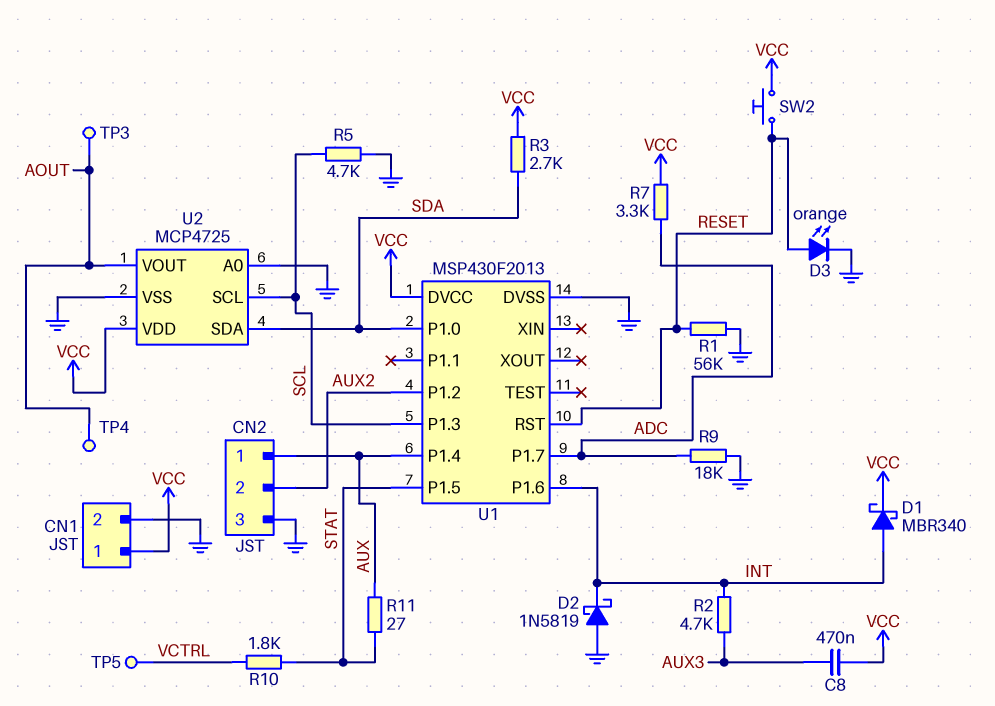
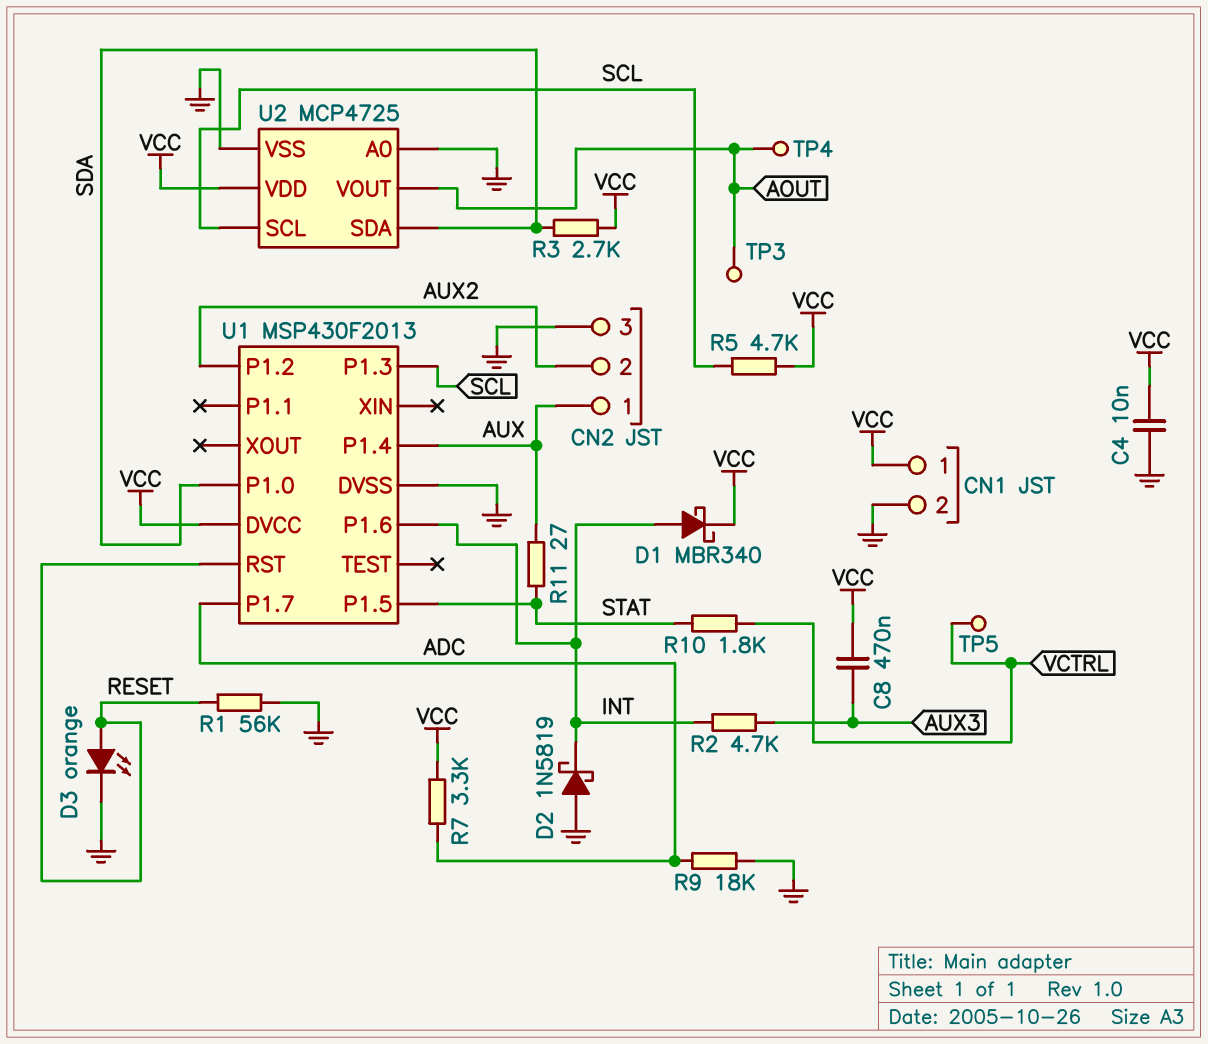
C4: none -> 10nF (GND, VCC)
R5: 4.7k (GND, SCL) -> 4.7k (SCL, VCC)
SW2: button (RESET, VCC) -> none

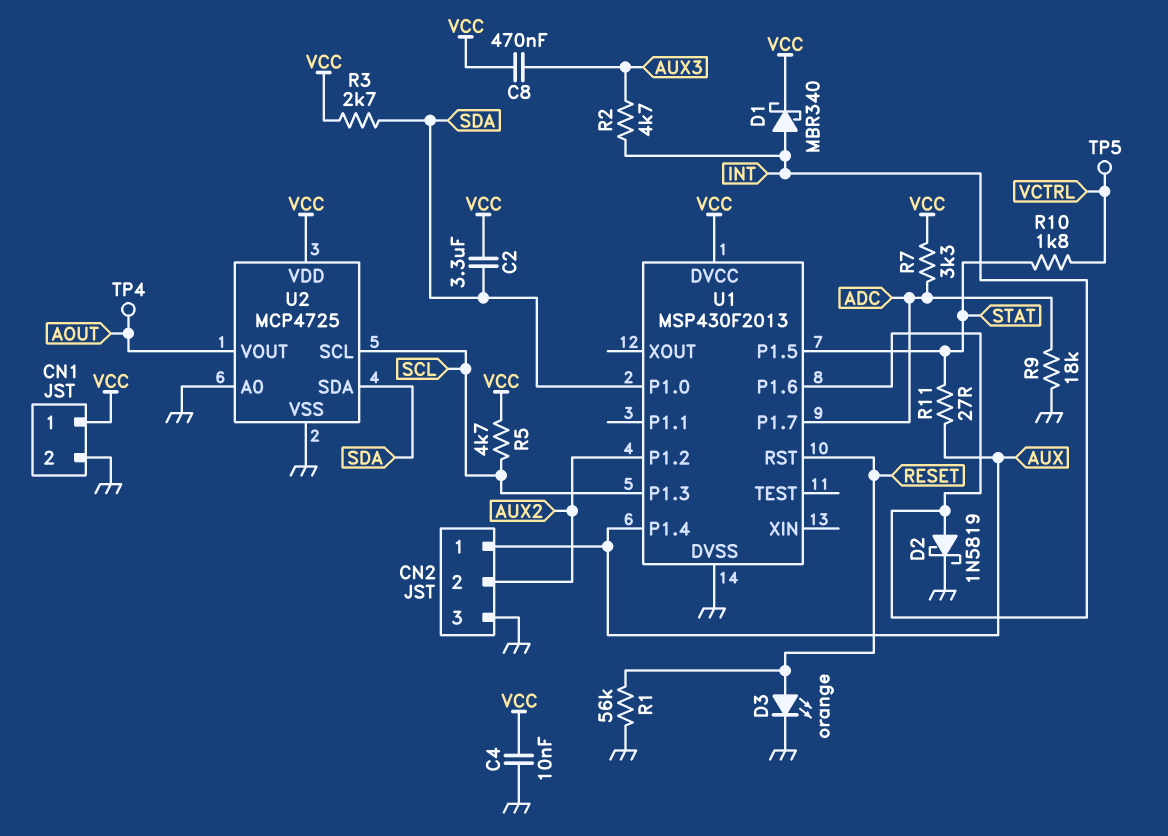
C2: none -> 3.3uF (SDA, VCC)
D2: schottky 1N5819 (A GND, K INT) -> schottky 1N5819 (A INT, K GND)
TP3: test point (AOUT) -> none

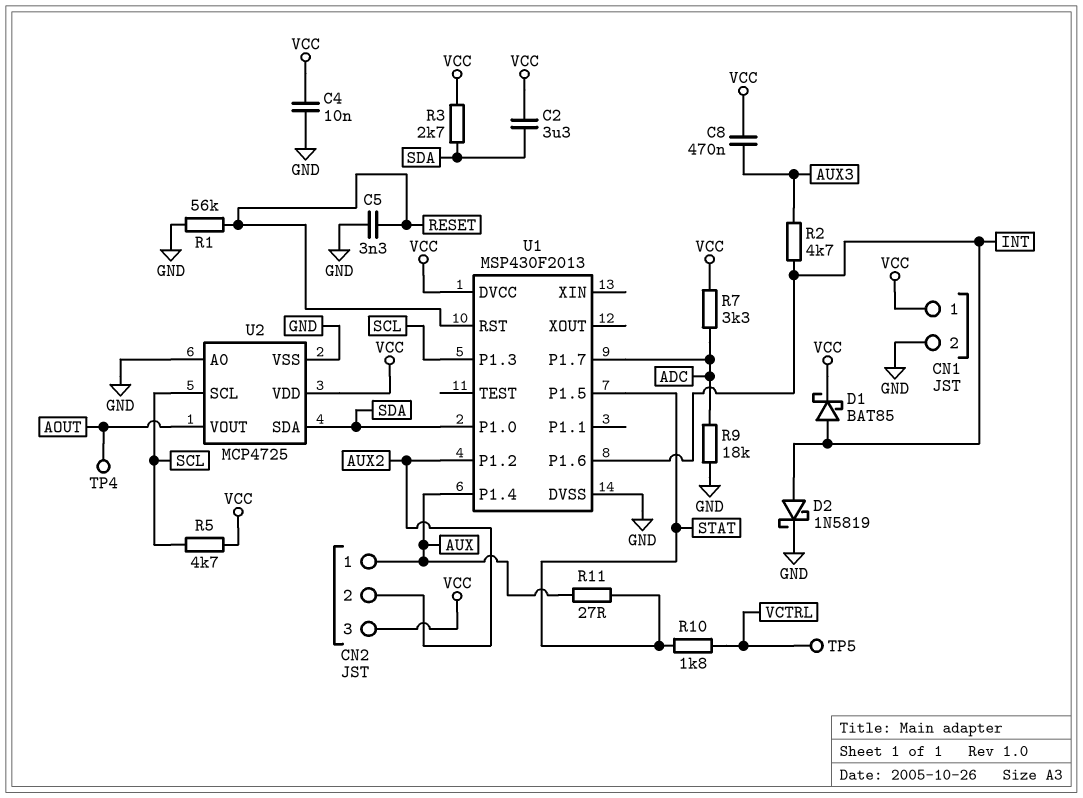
C5: none -> 3.3nF (GND, RESET)
CN2 pin 3: GND -> VCC
D1: schottky MBR340 (A INT, K VCC) -> schottky BAT85 (A INT, K VCC)
D3: LED orange (A RESET, K GND) -> none

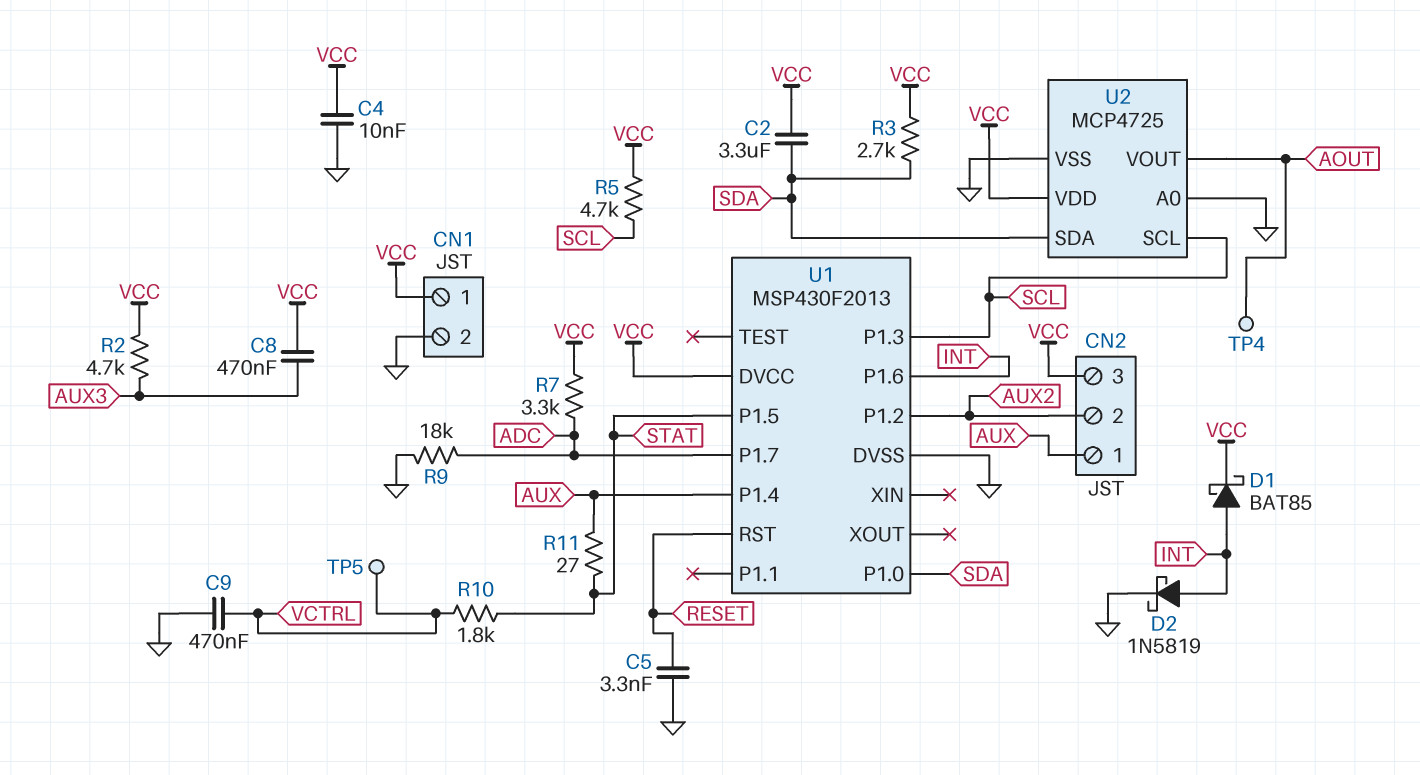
C9: none -> 470nF (GND, VCTRL)
R1: 56k (GND, RESET) -> none
R2: 4.7k (AUX3, INT) -> 4.7k (AUX3, VCC)

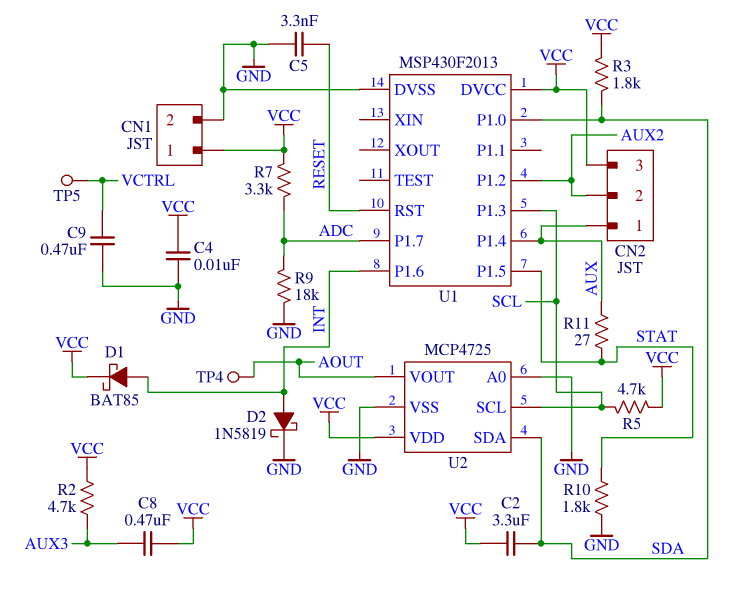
R3: 2.7k (SDA, VCC) -> 1.8k (SDA, VCC)
R10: 1.8k (STAT, VCTRL) -> 1.8k (GND, STAT)

